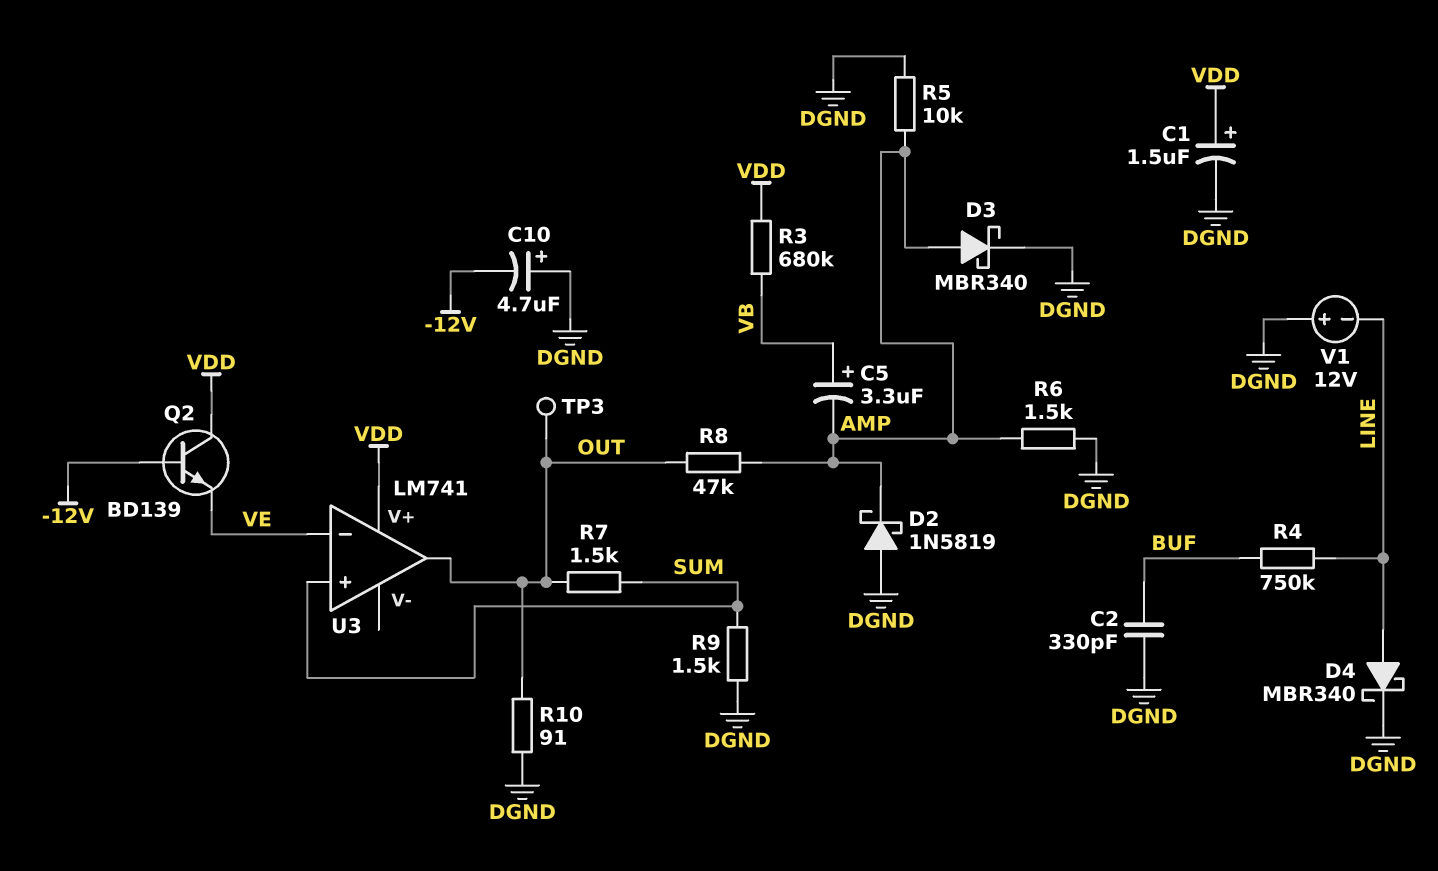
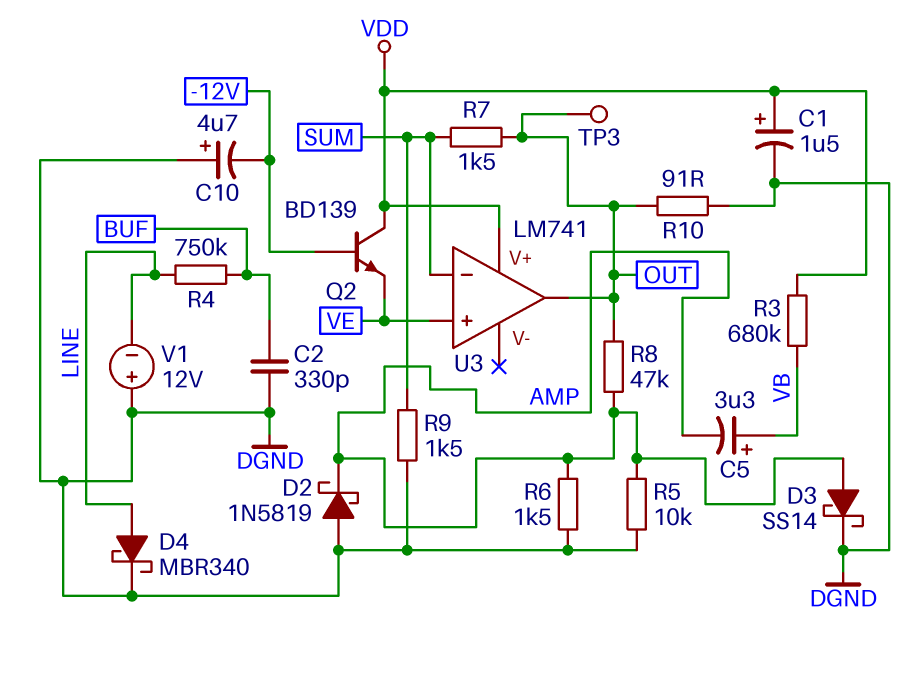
D3: schottky MBR340 (A AMP, K DGND) -> schottky SS14 (A AMP, K DGND)
U3 pin in+: SUM -> VE
U3 pin in-: VE -> SUM

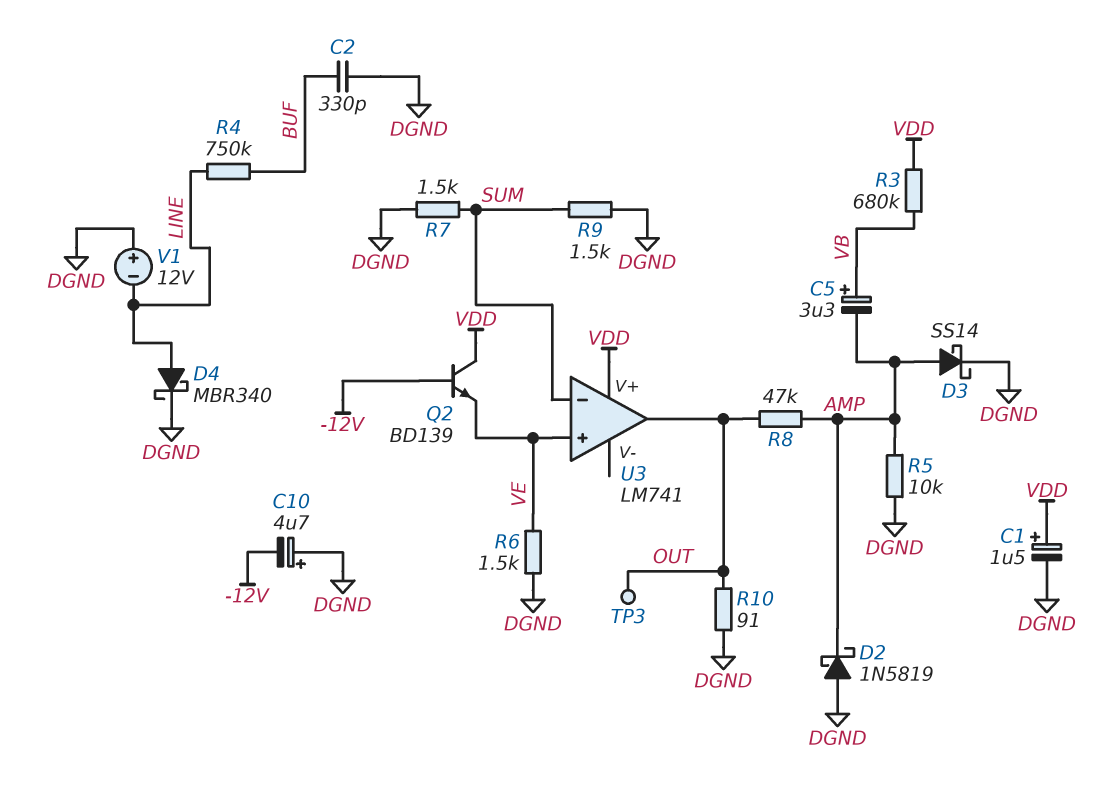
R6: 1.5k (AMP, DGND) -> 1.5k (DGND, VE)
R7: 1.5k (OUT, SUM) -> 1.5k (DGND, SUM)

